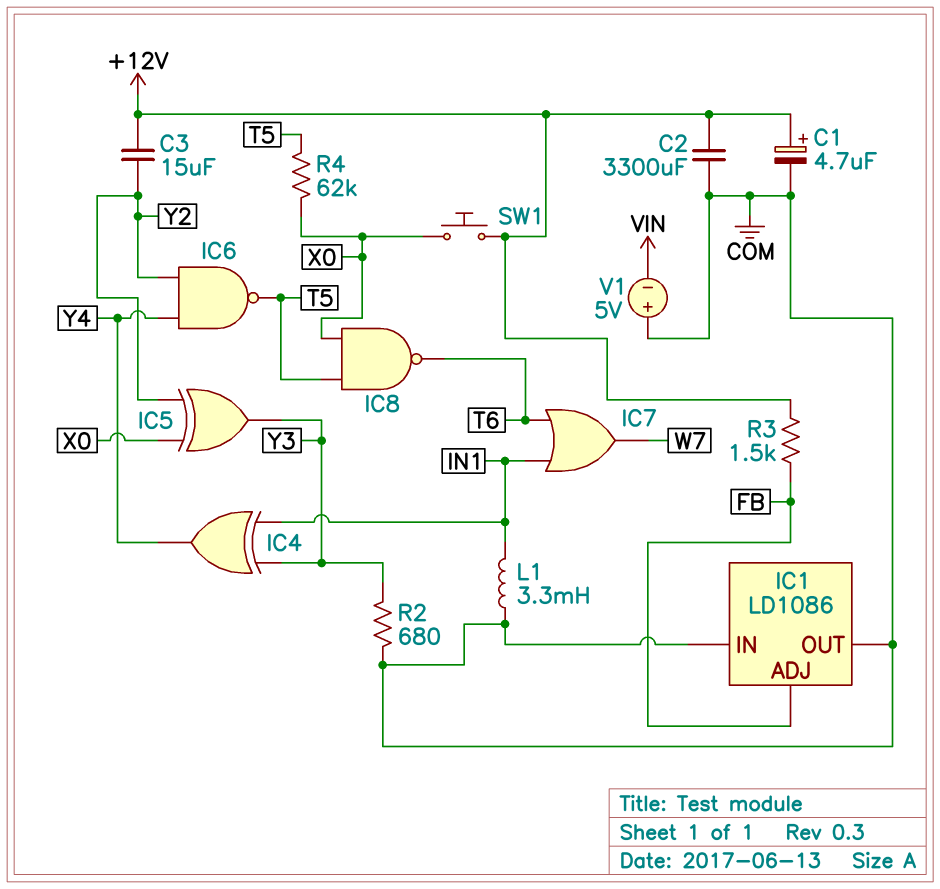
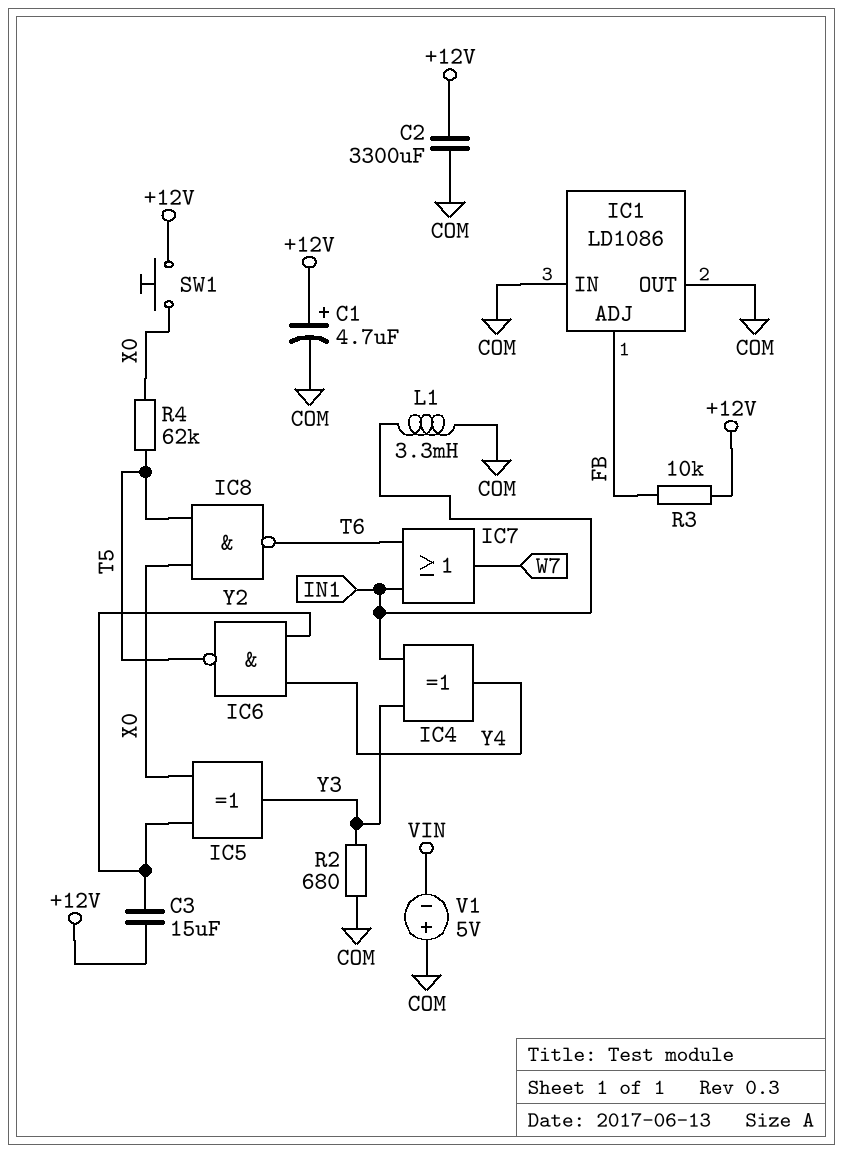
R3: 1.5k (+12V, FB) -> 10k (+12V, FB)

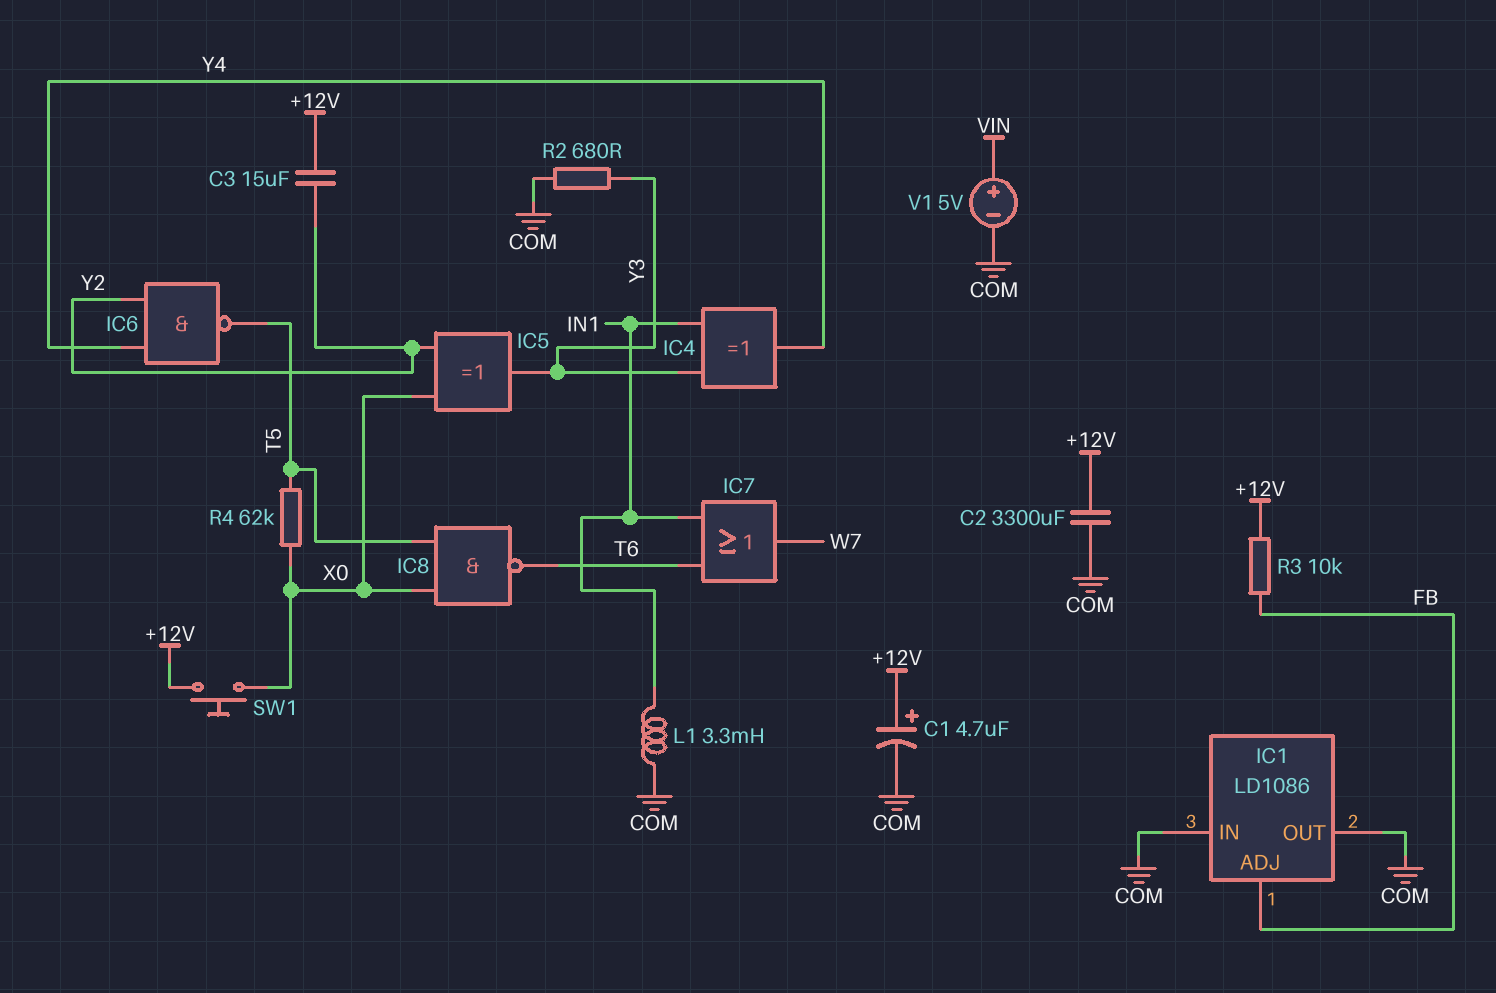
V1: 5V (plus COM, minus VIN) -> 5V (plus VIN, minus COM)

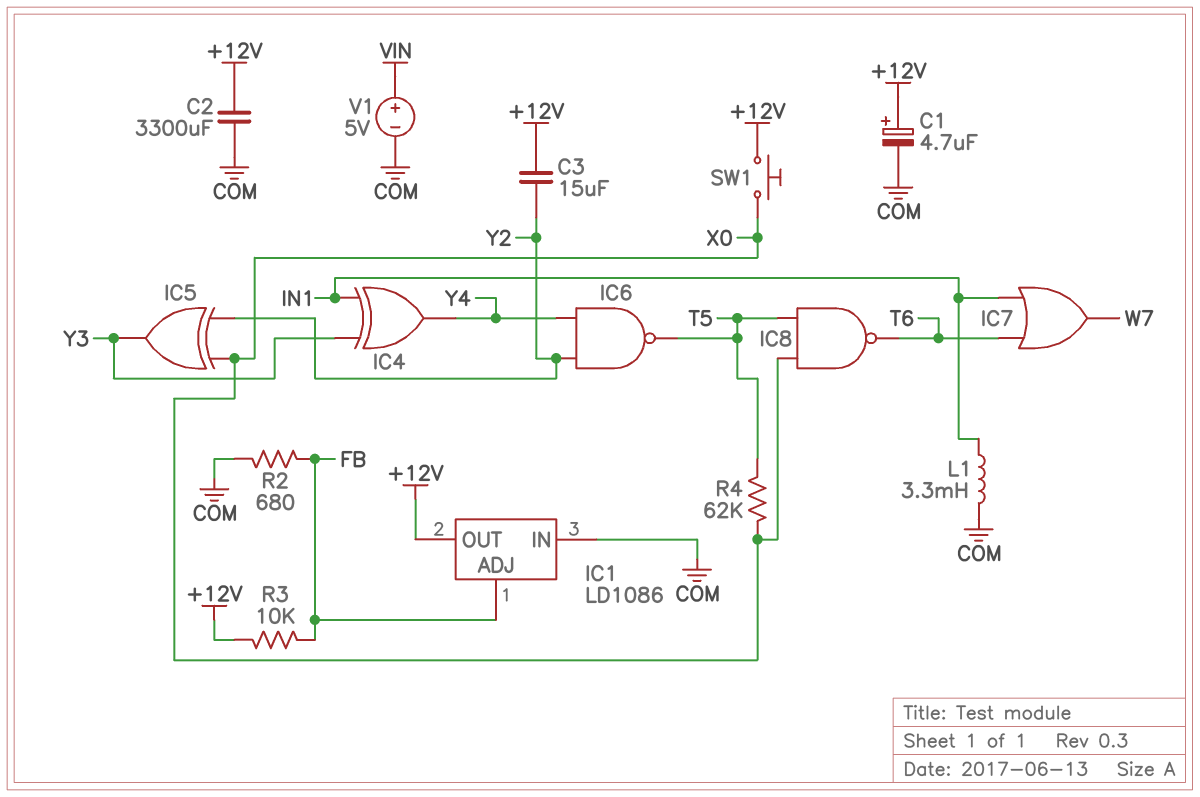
IC1 pin OUT: COM -> +12V
R2: 680 (COM, Y3) -> 680 (COM, FB)

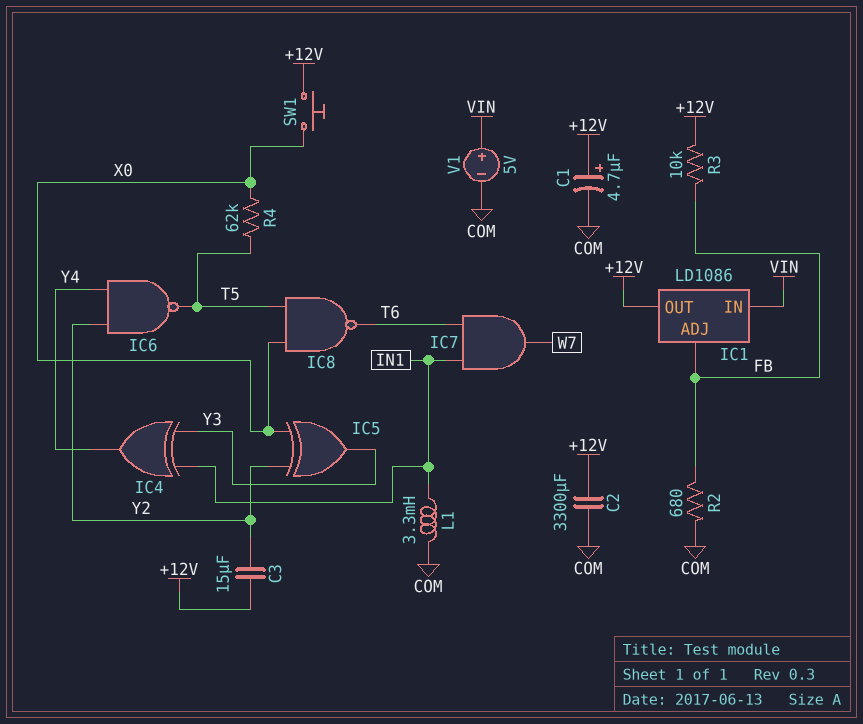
IC1 pin IN: COM -> VIN
IC7: OR (in IN1, in T6, out W7) -> AND (in IN1, in T6, out W7)

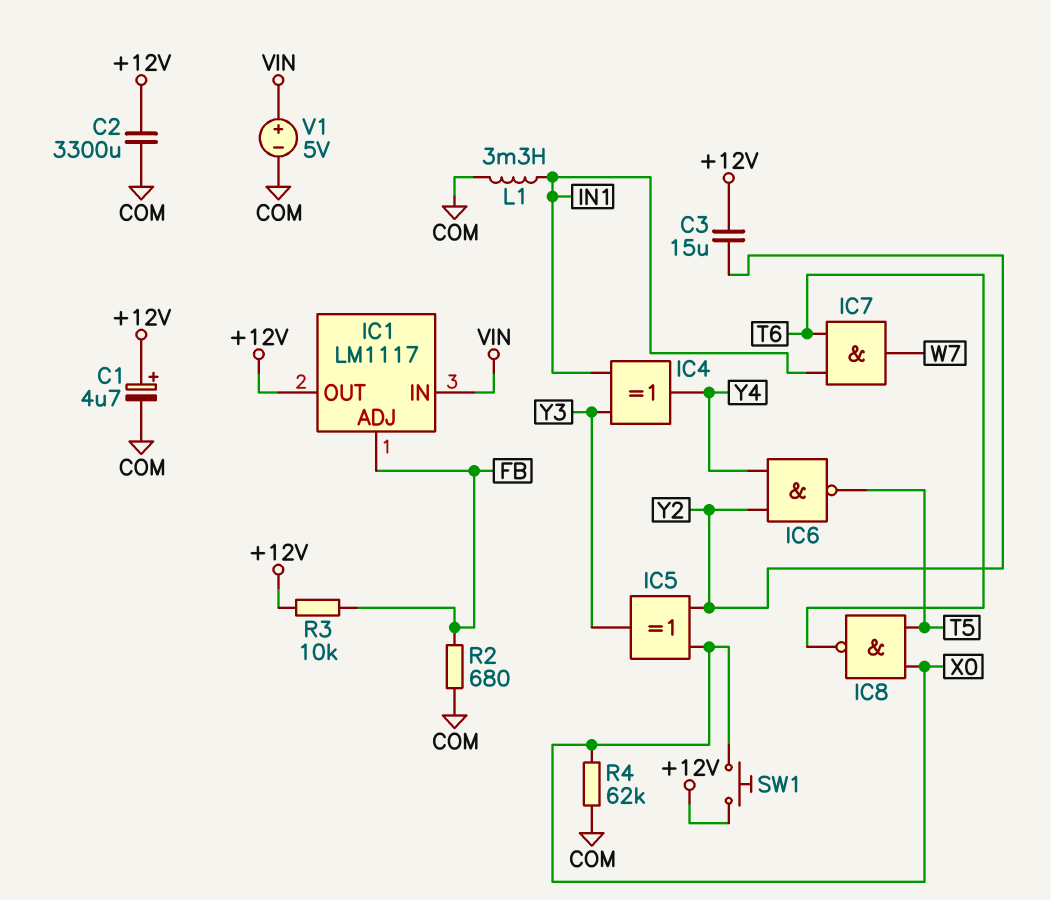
IC1: LD1086 -> LM1117
R4: 62k (T5, X0) -> 62k (COM, X0)

